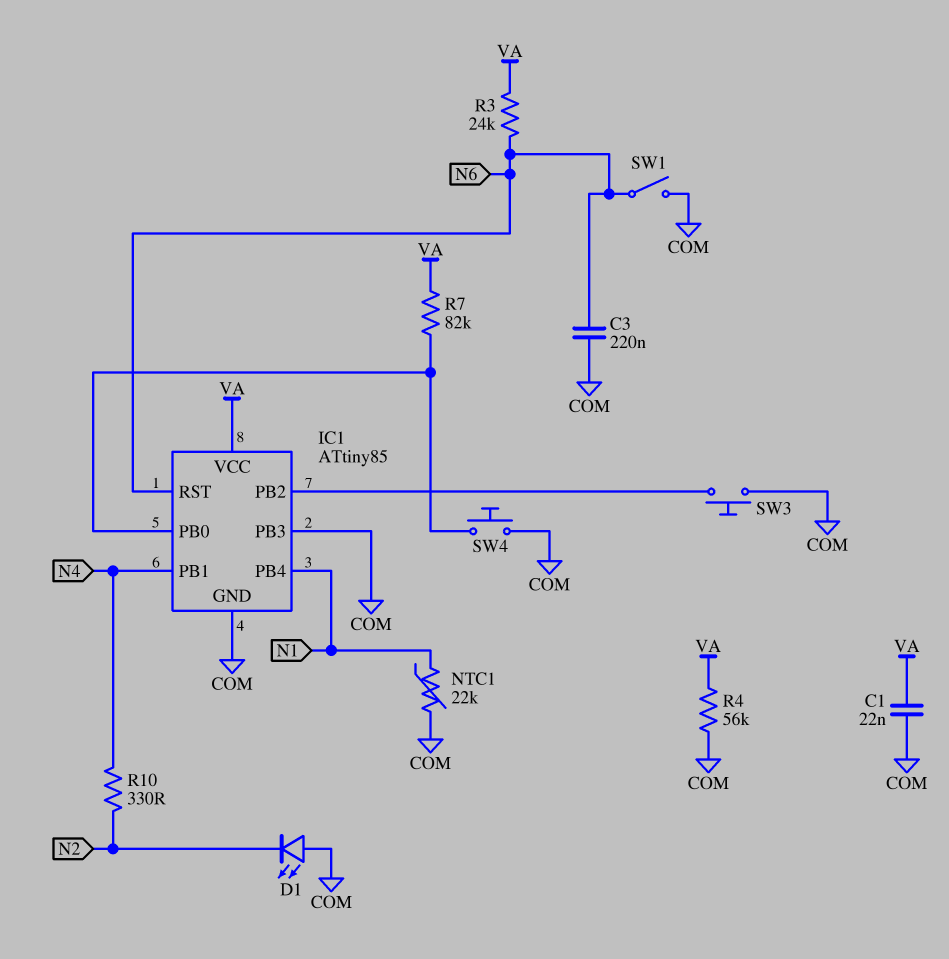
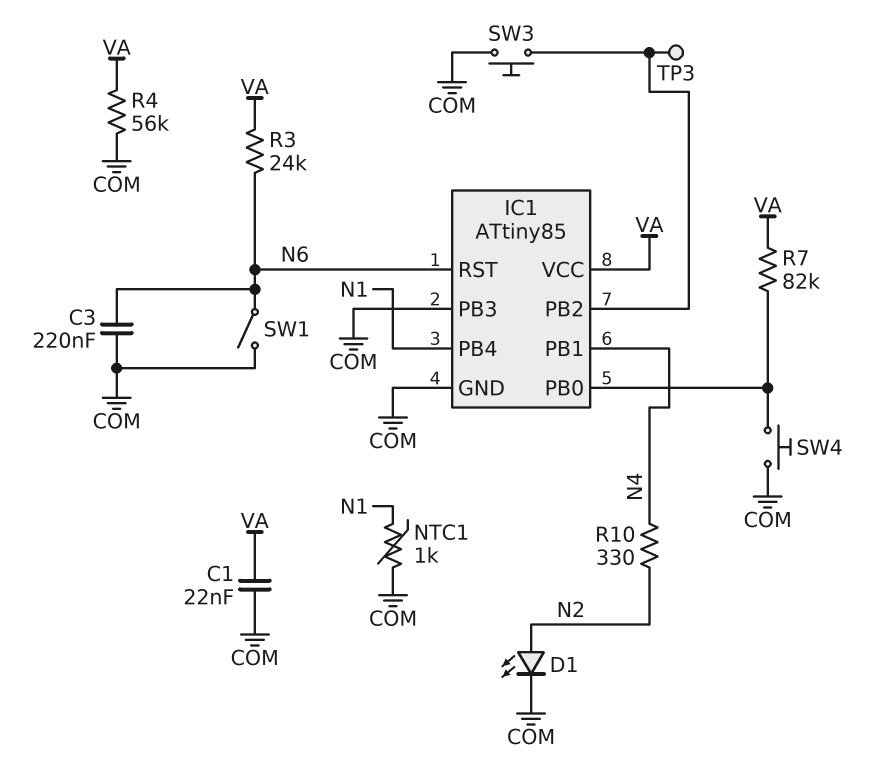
D1: LED (A COM, K N2) -> LED (A N2, K COM)
NTC1: 22k (COM, N1) -> 1k (COM, N1)
TP3: none -> test point (IC1/PB2)

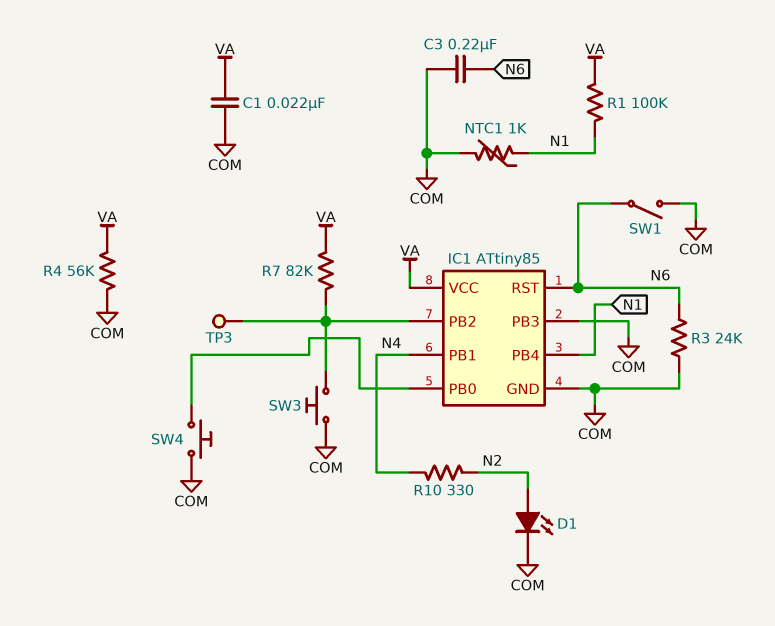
R1: none -> 100k (N1, VA)
R3: 24k (N6, VA) -> 24k (COM, N6)
R7: 82k (IC1/PB0, VA) -> 82k (IC1/PB2, VA)

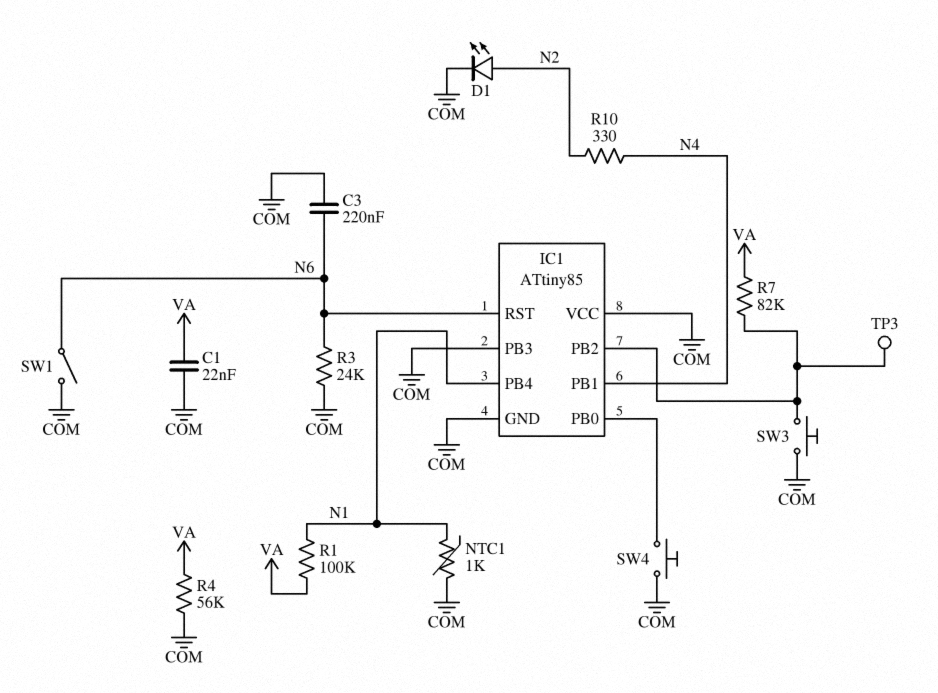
IC1 pin VCC: VA -> COM

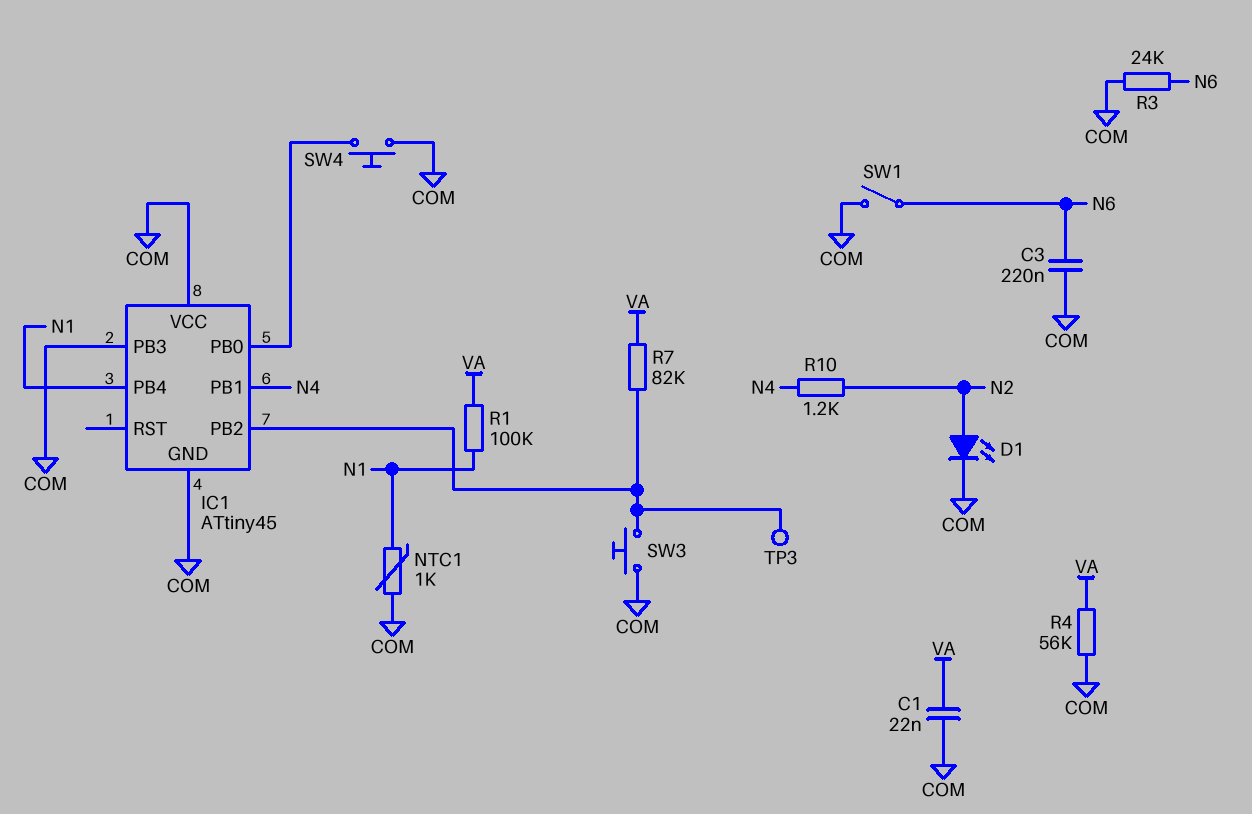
IC1: ATtiny85 -> ATtiny45
IC1 pin RST: N6 -> none
R10: 330 (N2, N4) -> 1.2k (N2, N4)

